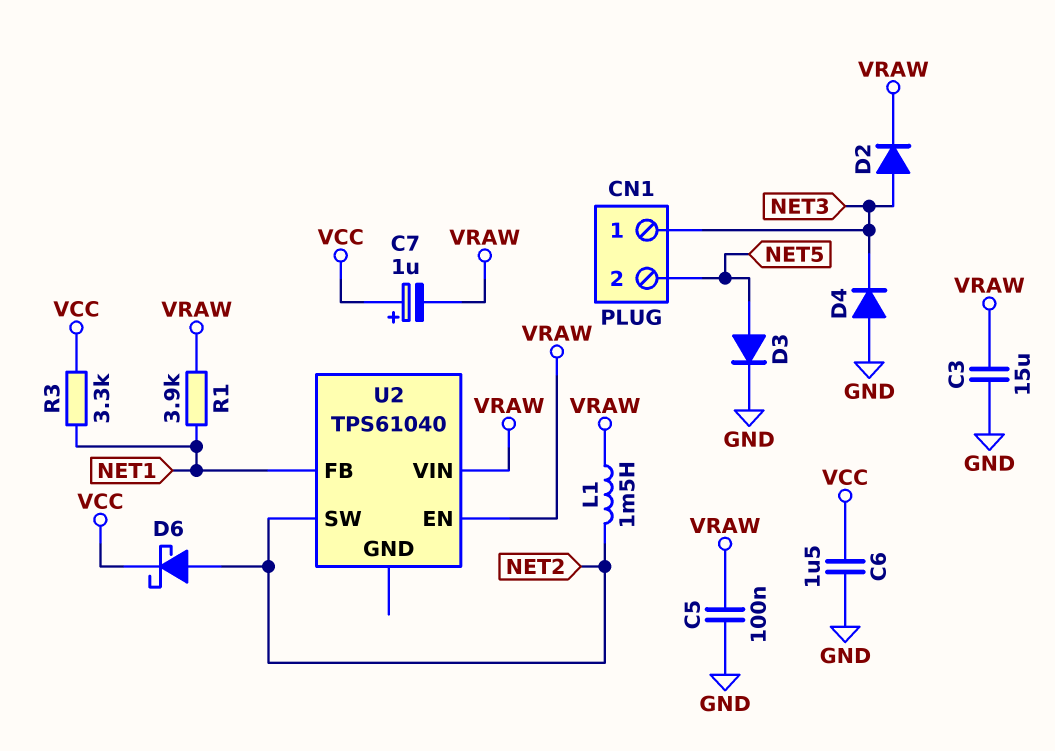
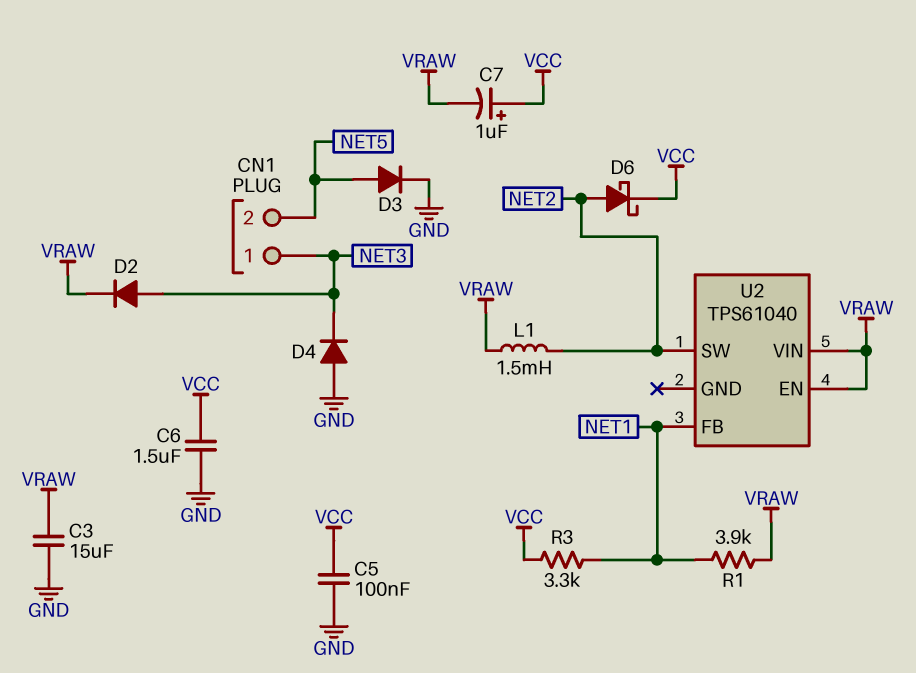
C5: 100nF (GND, VRAW) -> 100nF (GND, VCC)

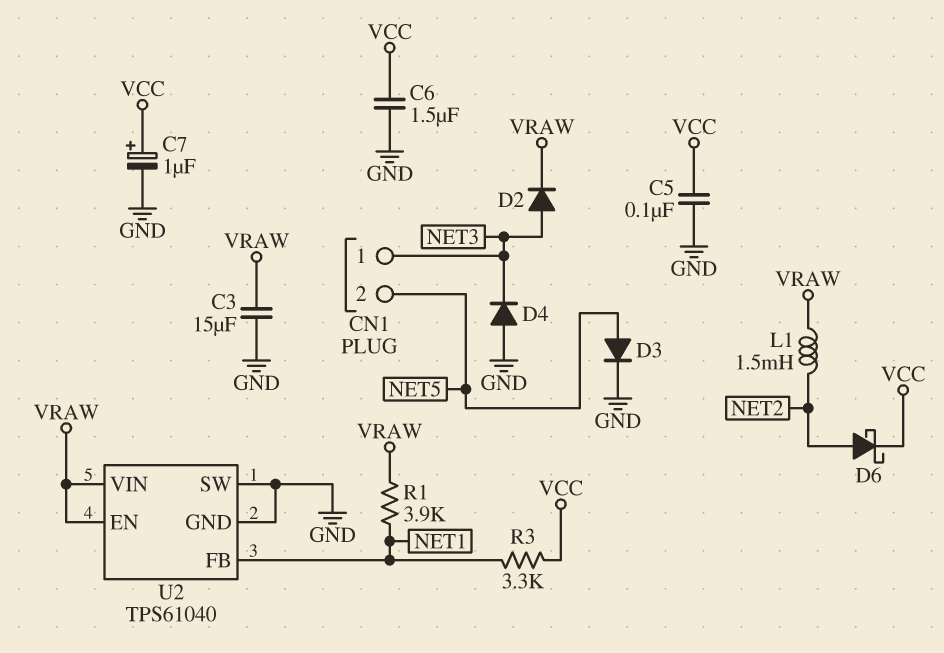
C7: 1uF (plus VCC, minus VRAW) -> 1uF (plus VCC, minus GND)
U2 pin GND: none -> GND
U2 pin SW: NET2 -> GND

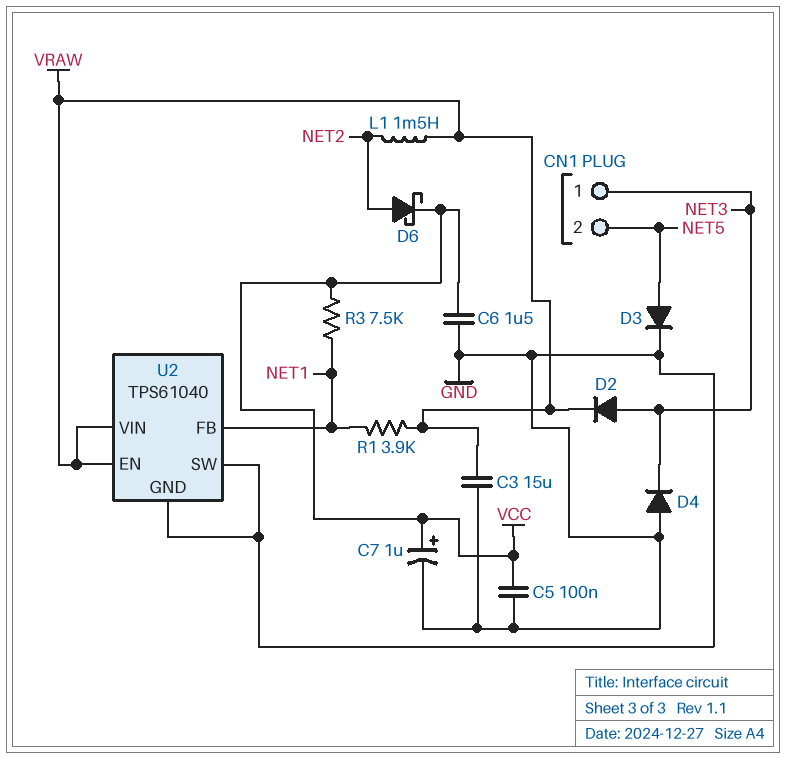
R3: 3.3k (NET1, VCC) -> 7.5k (NET1, VCC)

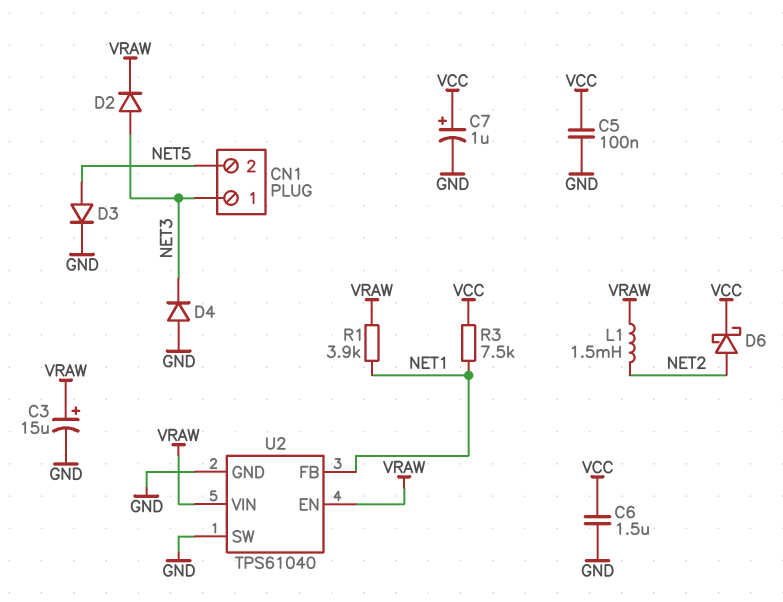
C3: 15uF (GND, VRAW) -> 15uF (plus VRAW, minus GND)

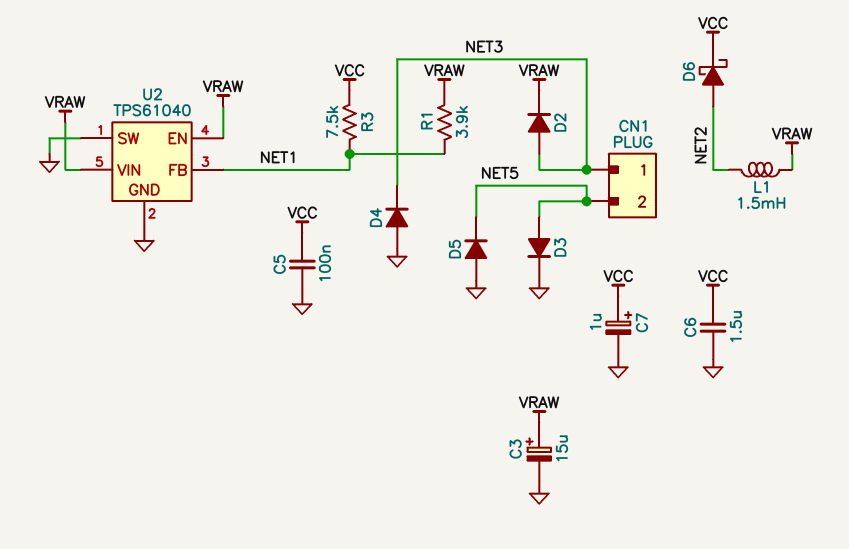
D5: none -> diode (A GND, K NET5)

